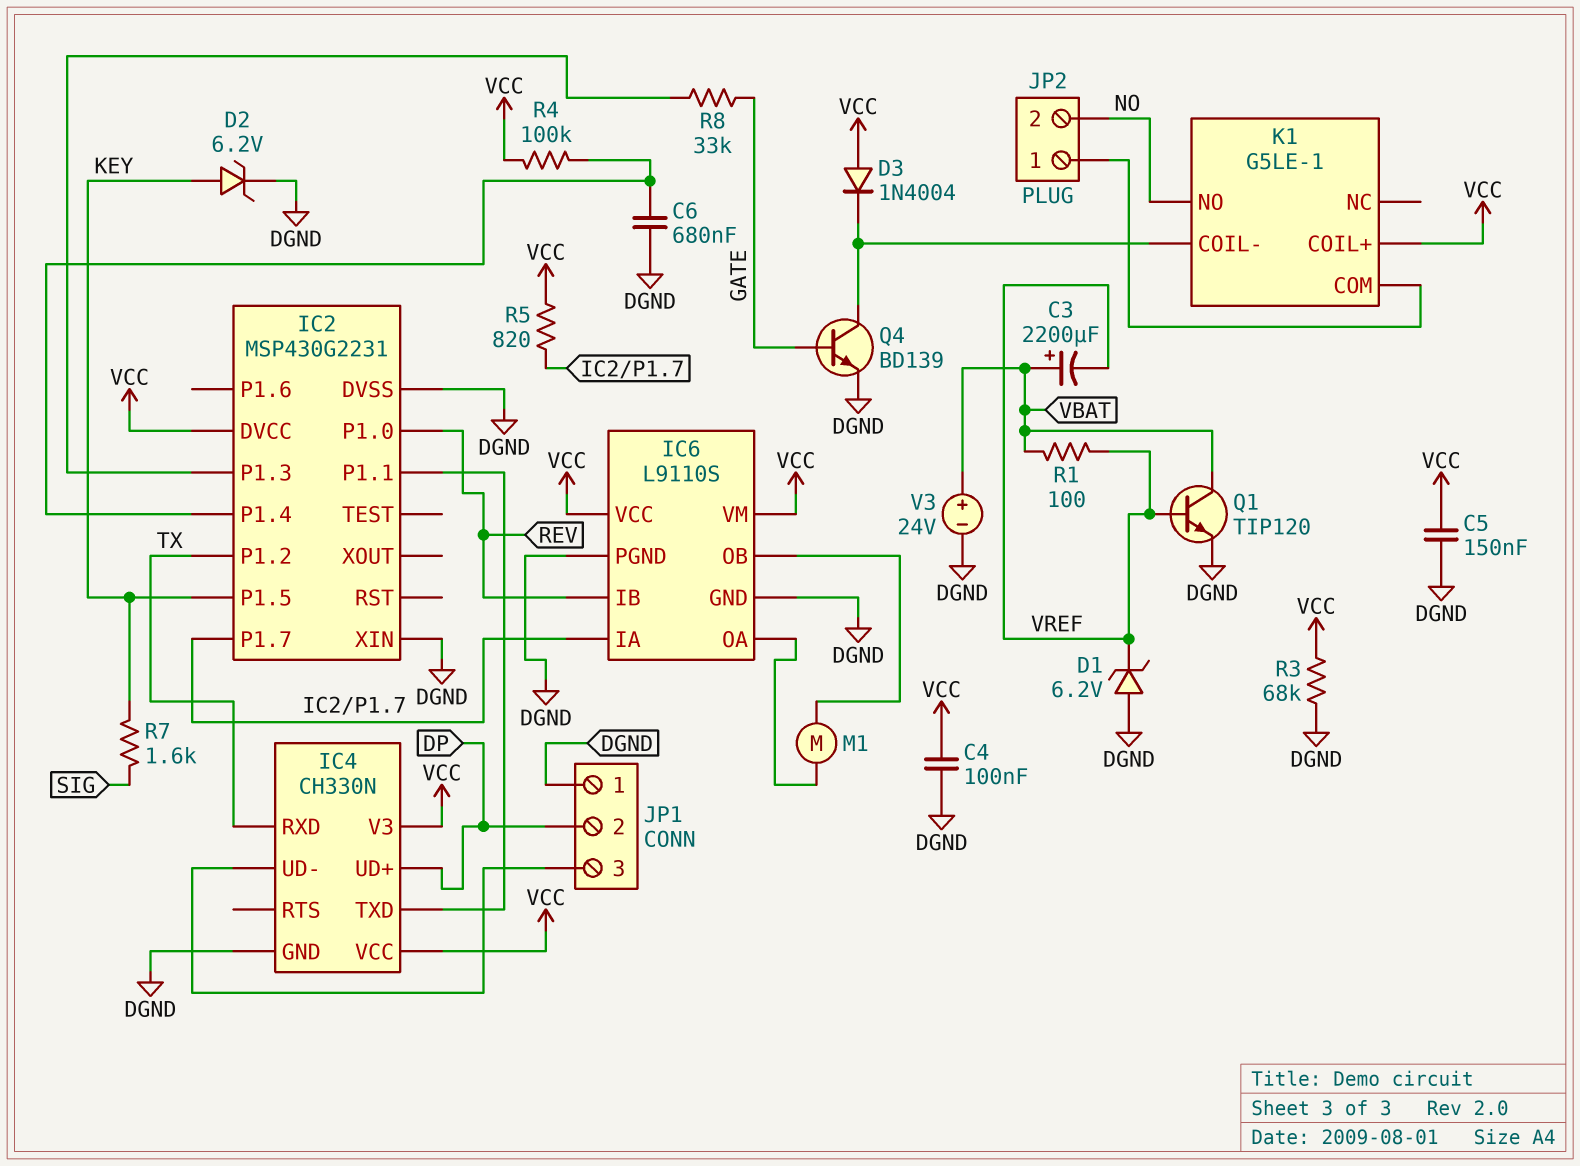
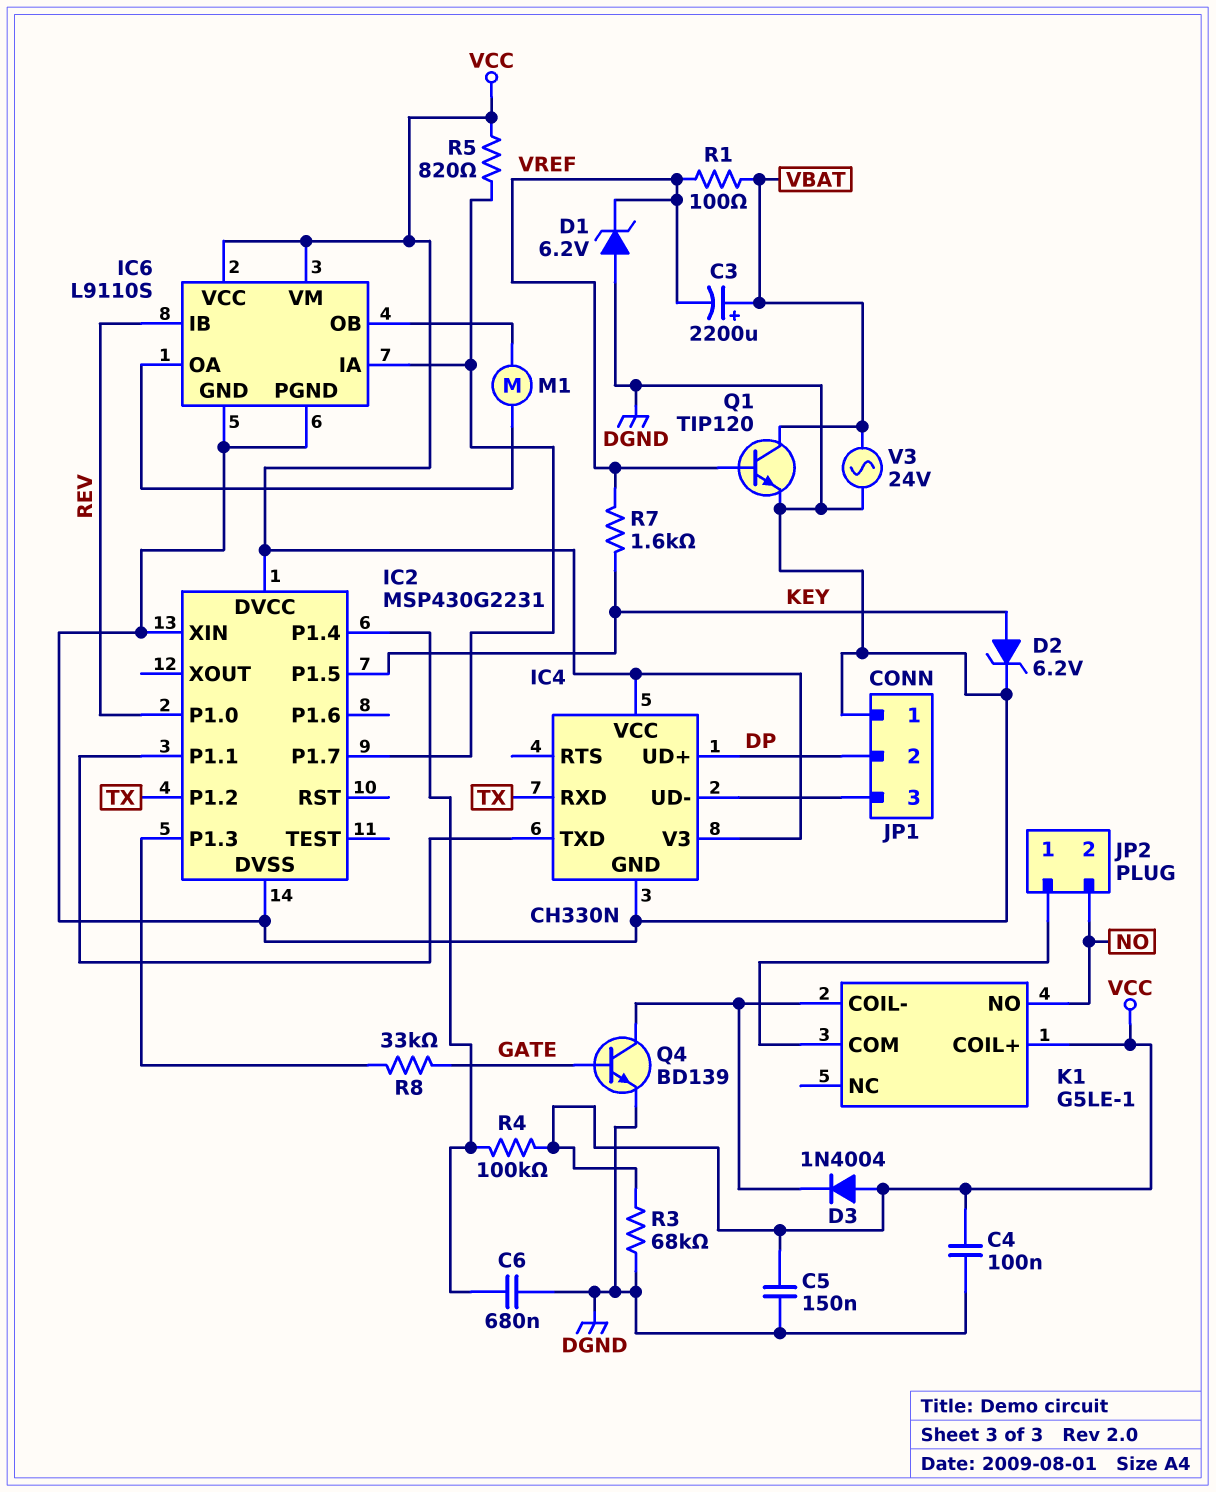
R7: 1.6k (KEY, SIG) -> 1.6k (KEY, VREF)
V3: 24V (plus VBAT, minus DGND) -> AC 24V (DGND, VBAT)

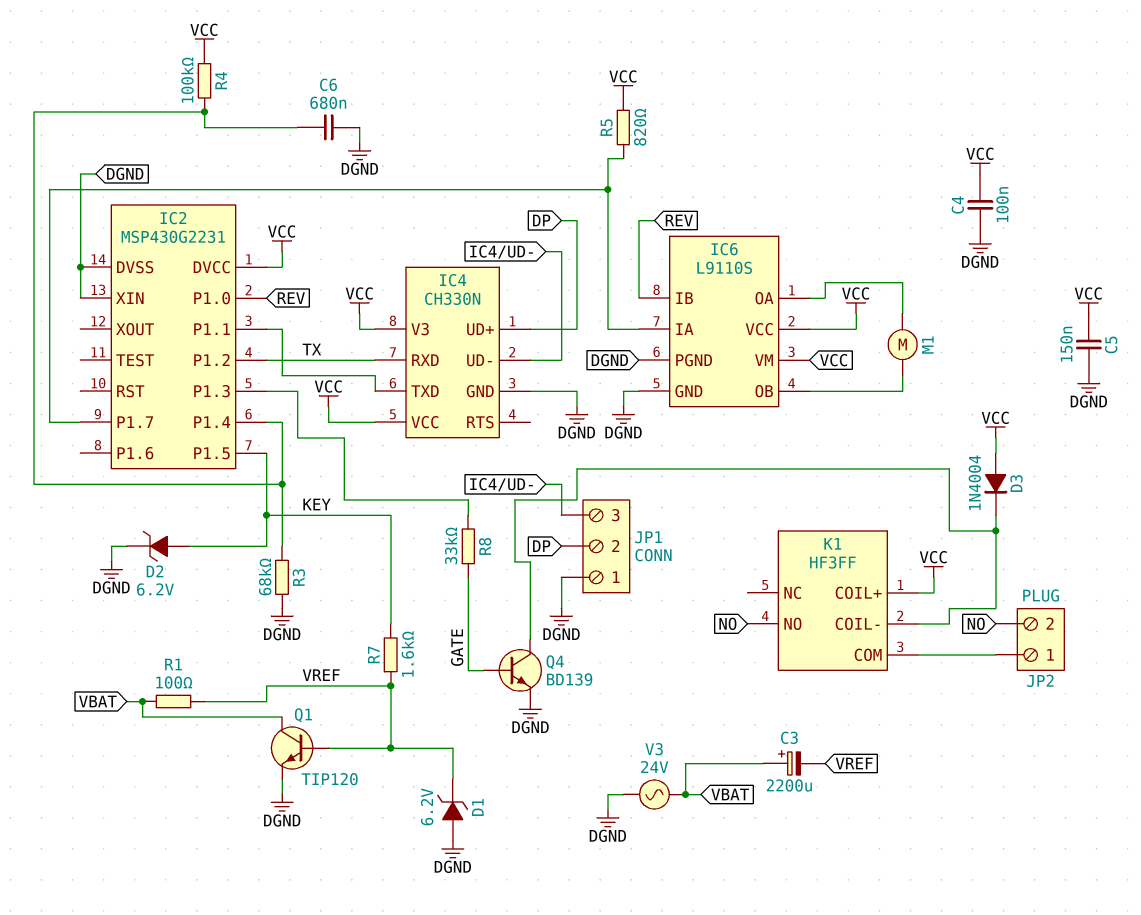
K1: G5LE-1 -> HF3FF
R3: 68k (DGND, VCC) -> 68k (DGND, IC2/P1.4)

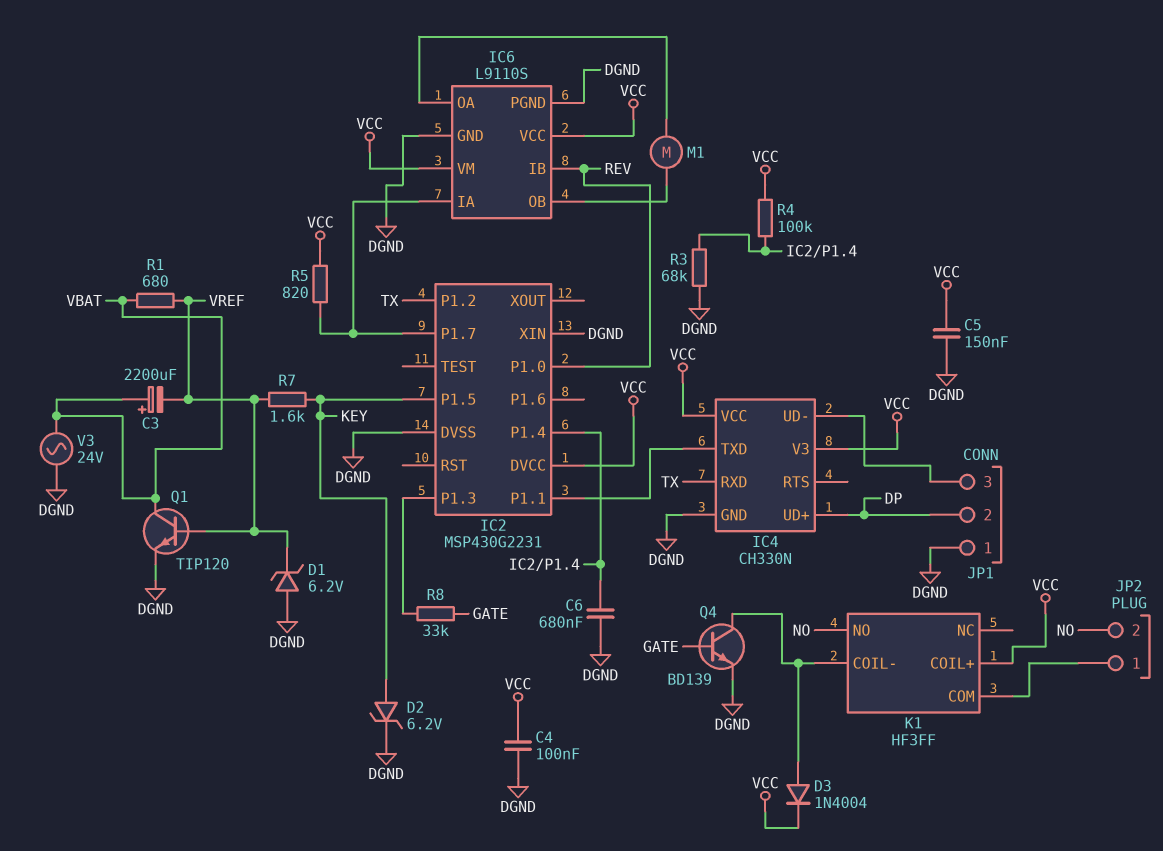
D3: diode 1N4004 (A VCC, K K1/COIL-) -> diode 1N4004 (A K1/COIL-, K VCC)
R1: 100 (VBAT, VREF) -> 680 (VBAT, VREF)

